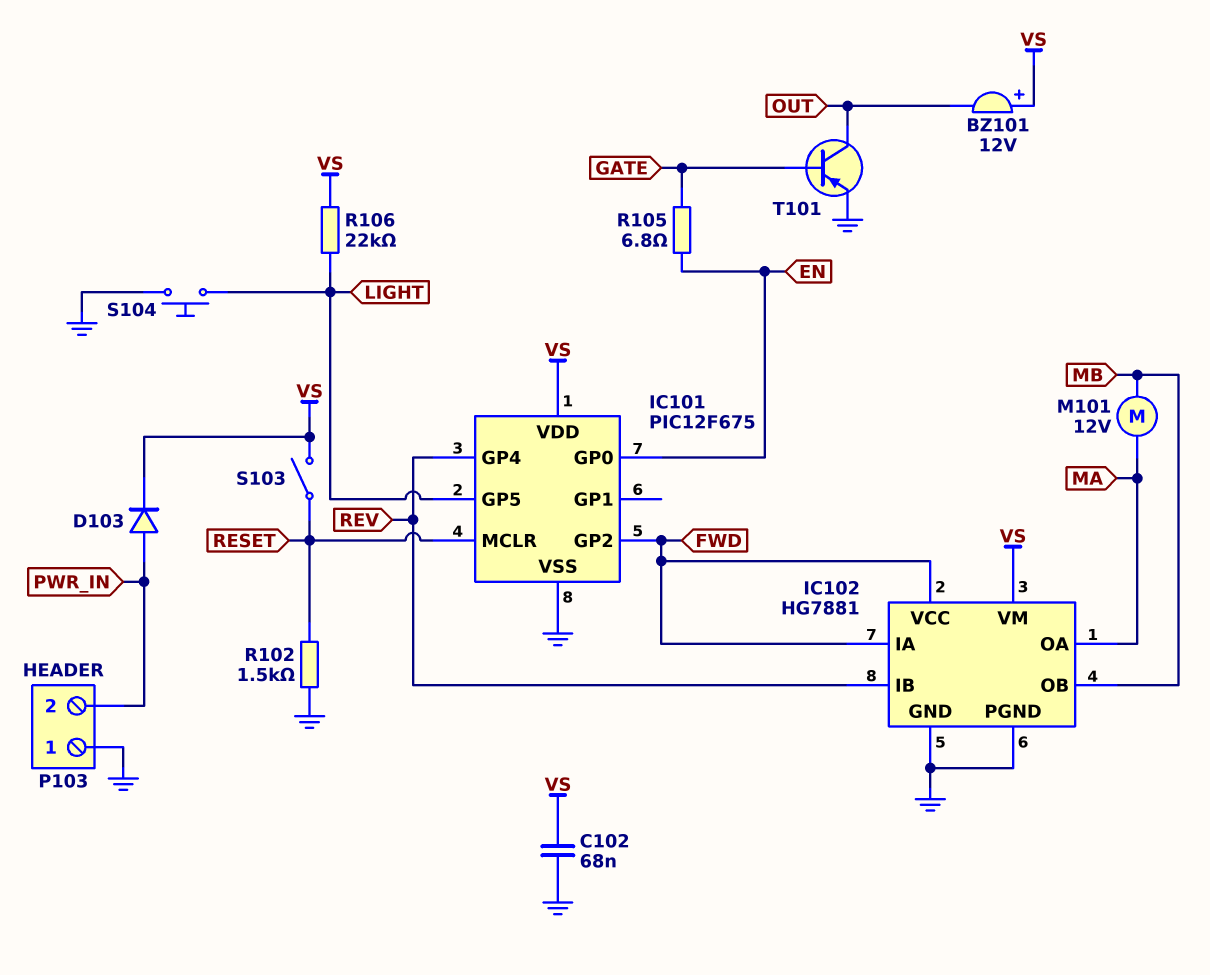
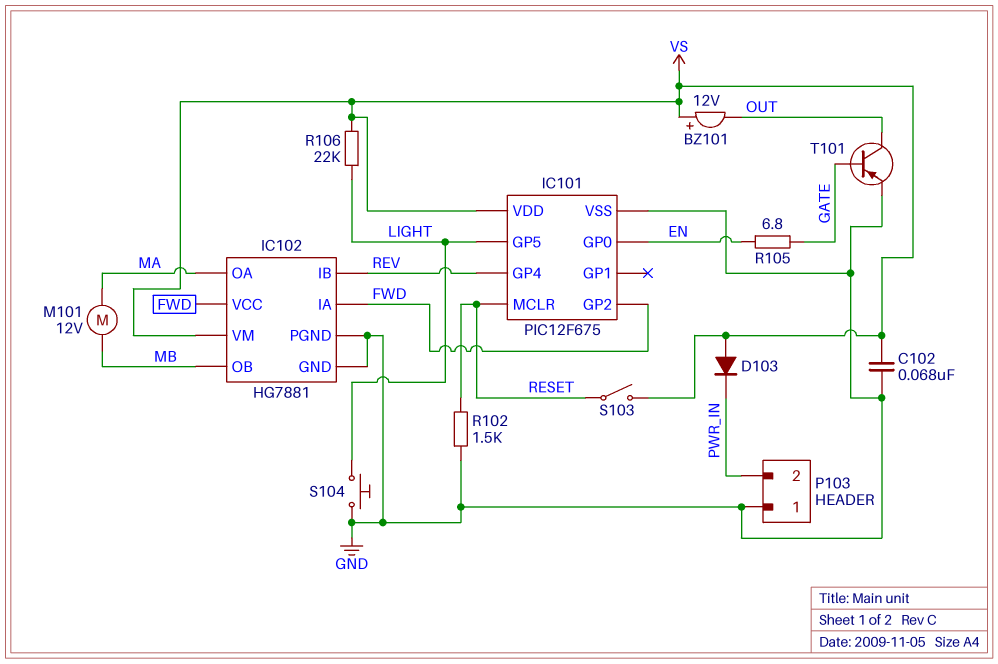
D103: diode (A PWR_IN, K VS) -> diode (A VS, K PWR_IN)

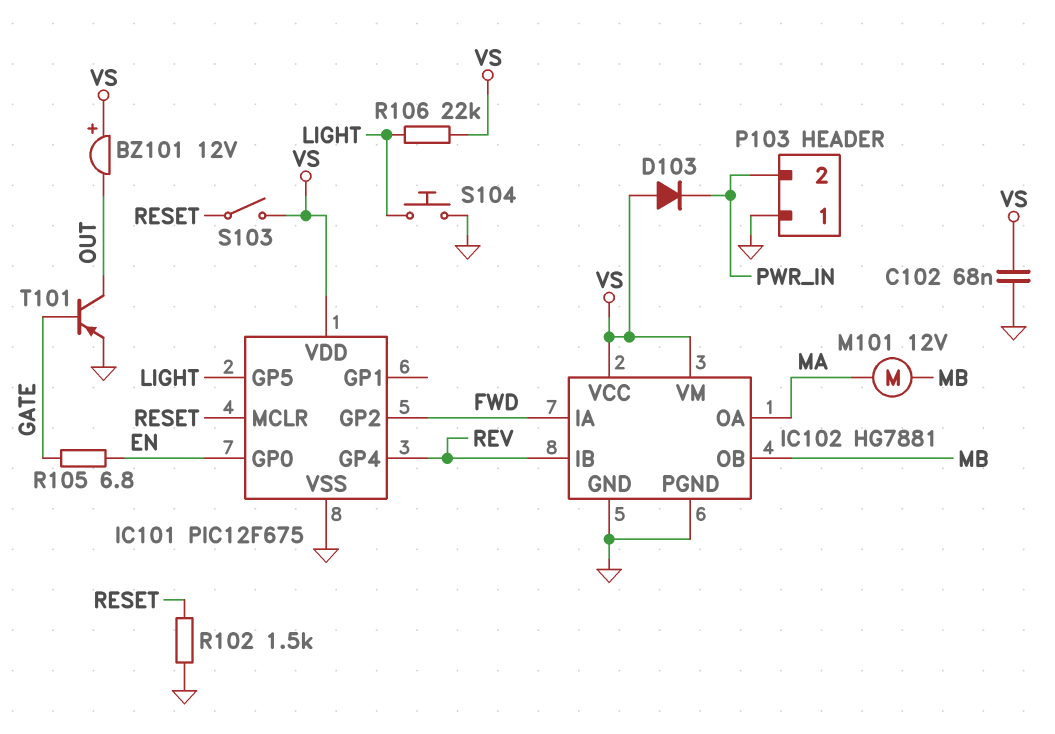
IC102 pin VCC: FWD -> VS

